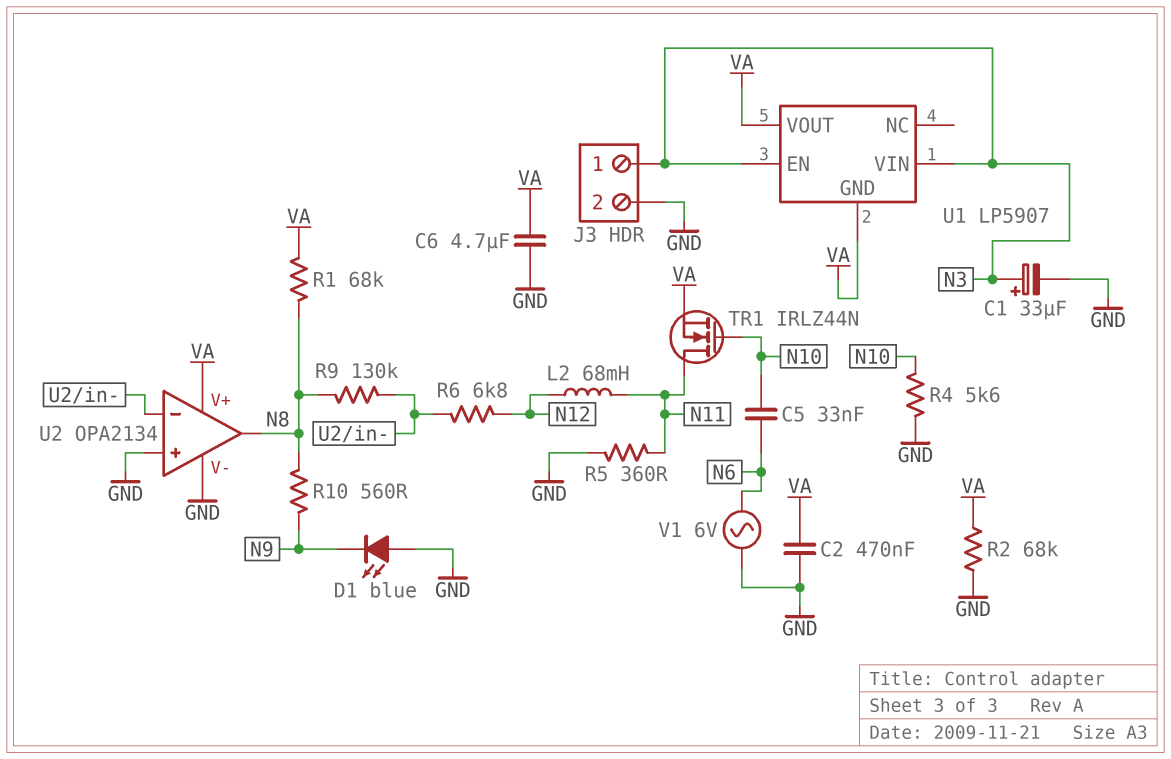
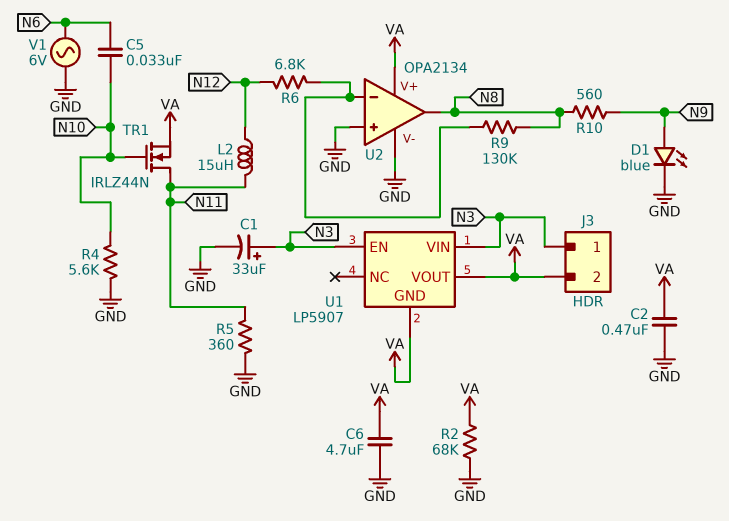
D1: LED blue (A GND, K N9) -> LED blue (A N9, K GND)
J3 pin 2: GND -> VA
L2: 68mH (N11, N12) -> 15uH (N11, N12)
R1: 68k (N8, VA) -> none

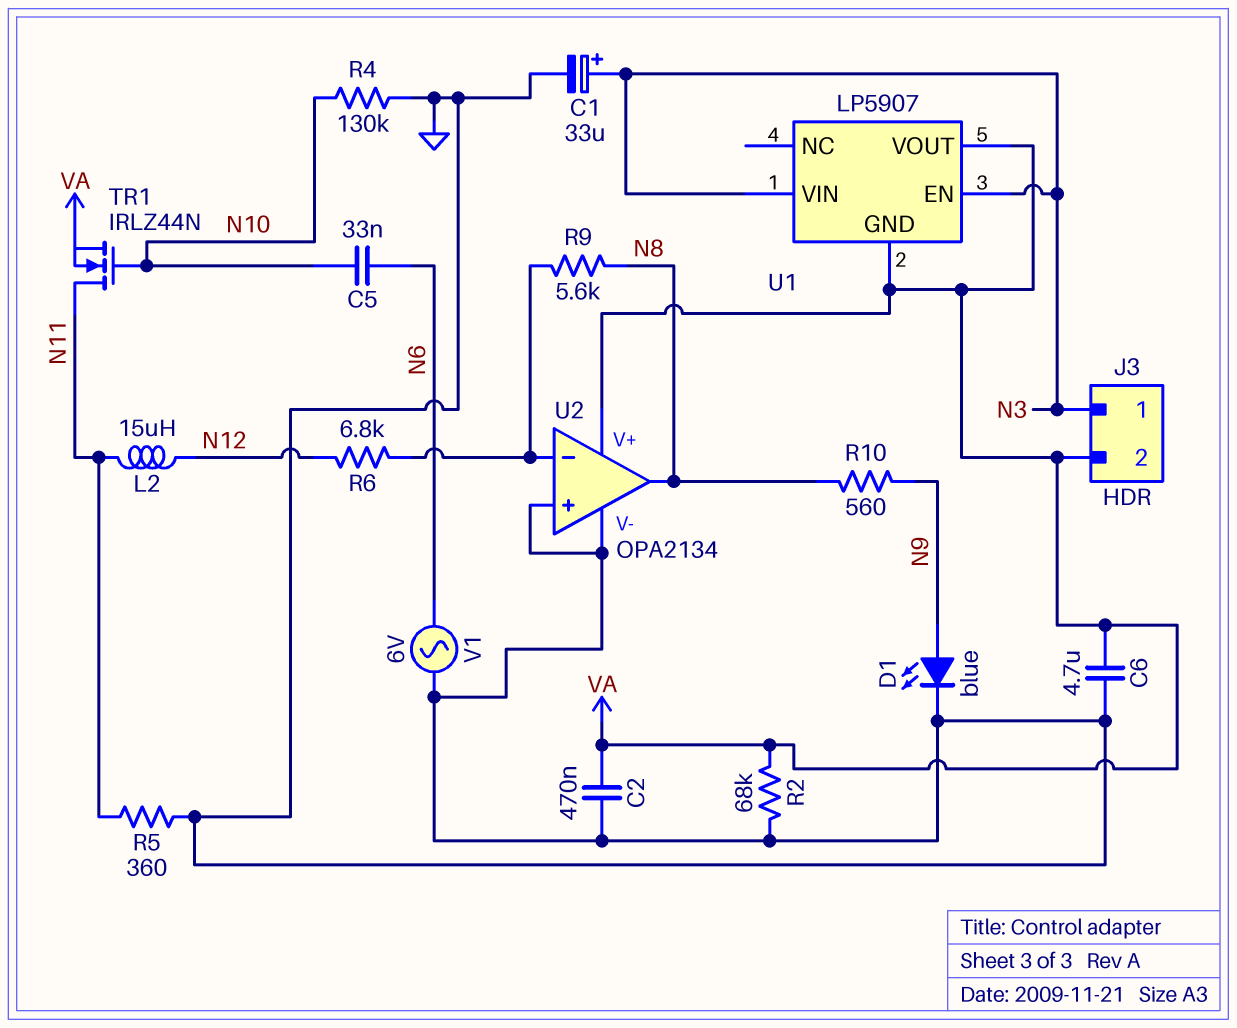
R4: 5.6k (GND, N10) -> 130k (GND, N10)
R9: 130k (N8, U2/in-) -> 5.6k (N8, U2/in-)

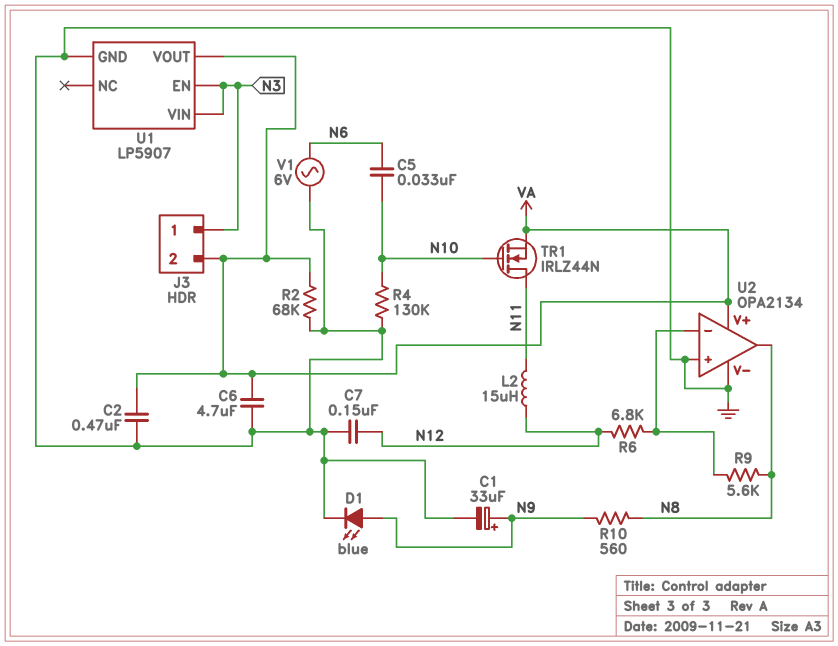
C1: 33uF (plus N3, minus GND) -> 33uF (plus N9, minus GND)
C7: none -> 150nF (GND, N12)
R5: 360 (GND, N11) -> none
U1 pin GND: VA -> GND

